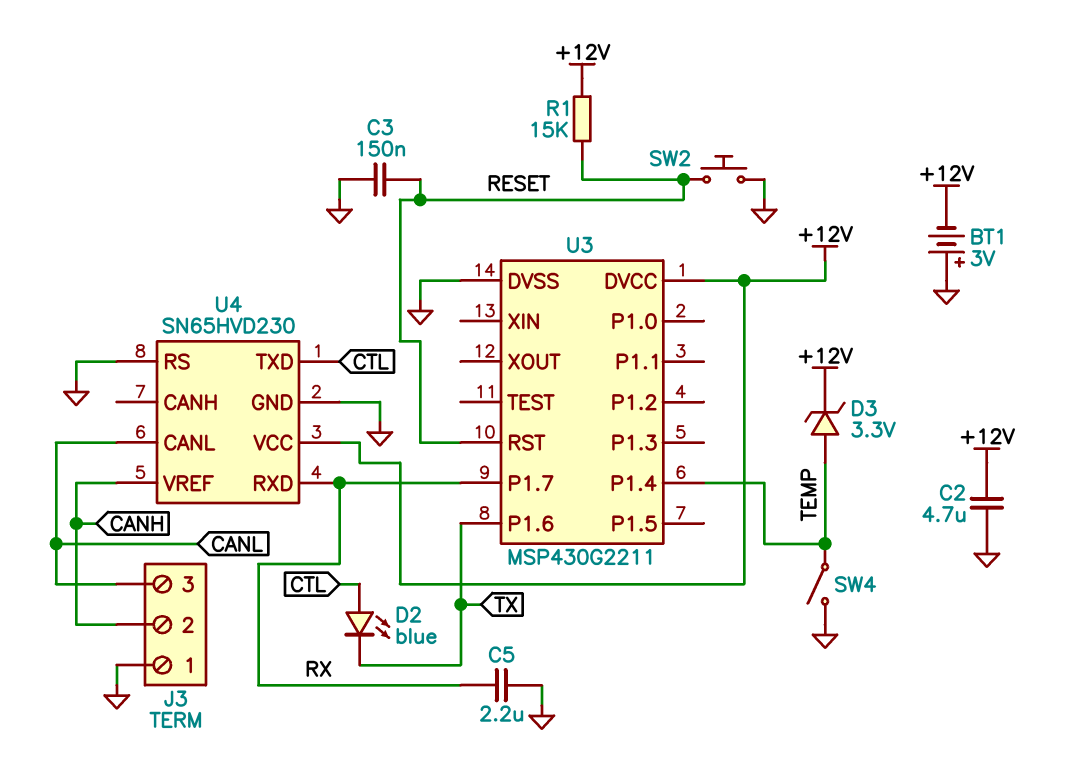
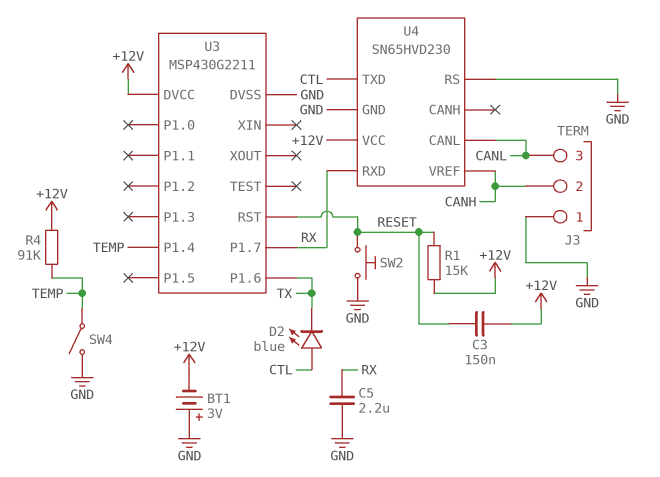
C2: 4.7uF (+12V, GND) -> none
C3: 150nF (GND, RESET) -> 150nF (+12V, RESET)
D3: zener 3.3V (A TEMP, K +12V) -> none
R4: none -> 91k (+12V, TEMP)

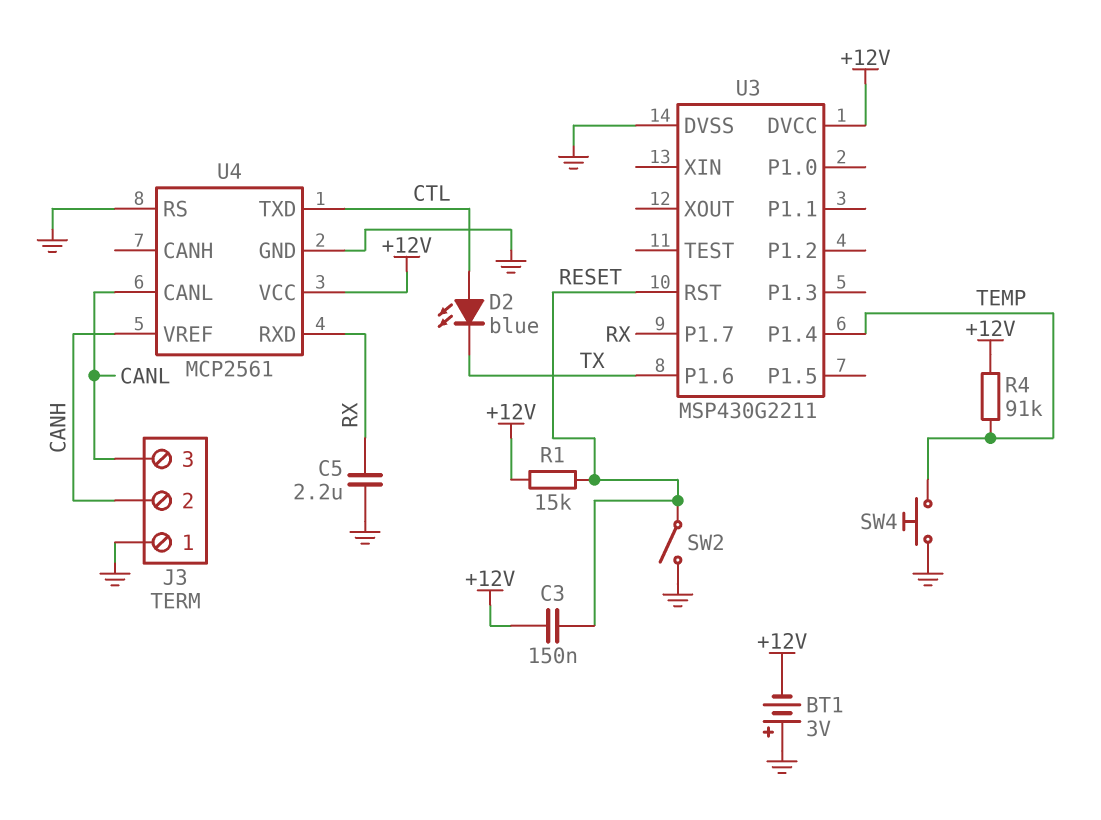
SW2: button (GND, RESET) -> switch (GND, RESET)
SW4: switch (GND, TEMP) -> button (GND, TEMP)
U4: SN65HVD230 -> MCP2561

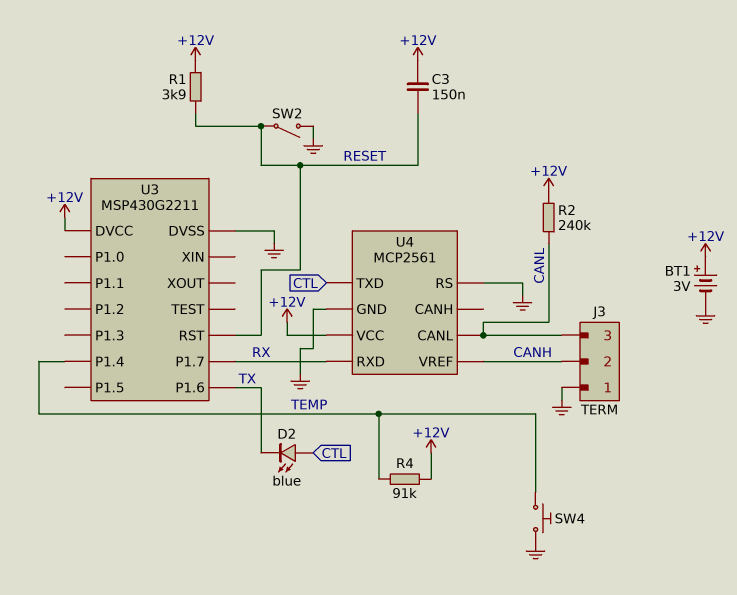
BT1: 3V (plus GND, minus +12V) -> 3V (plus +12V, minus GND)
C5: 2.2uF (GND, RX) -> none
R1: 15k (+12V, RESET) -> 3.9k (+12V, RESET)
R2: none -> 240k (+12V, CANL)

